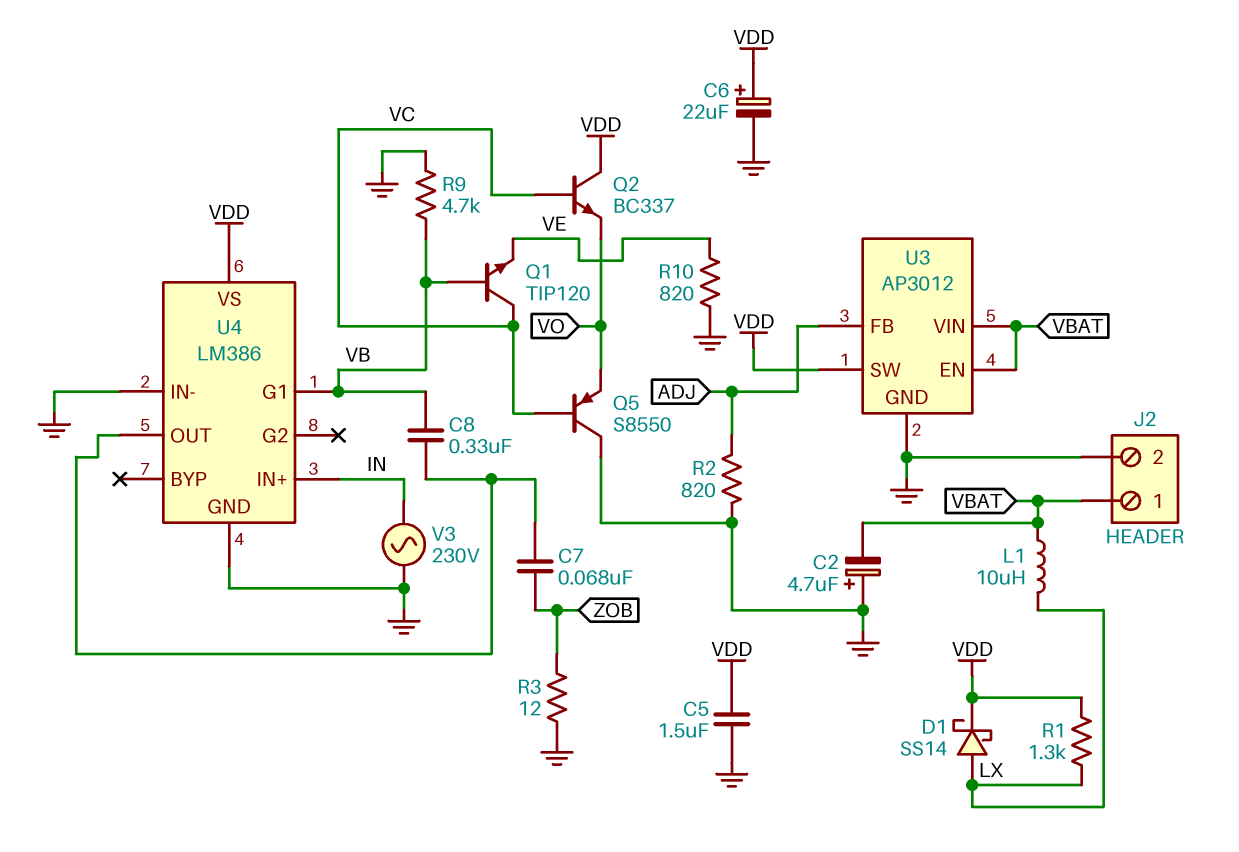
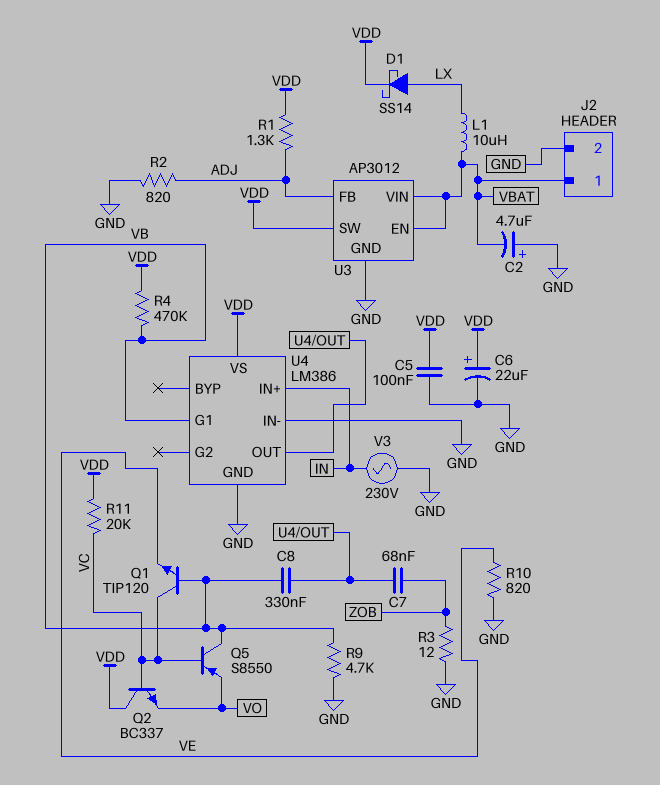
C5: 1.5uF (GND, VDD) -> 100nF (GND, VDD)
Q5: PNP S8550 (B VC, C GND, E VO) -> PNP S8550 (B VC, C VB, E VO)
R1: 1.3k (LX, VDD) -> 1.3k (ADJ, VDD)
R4: none -> 470k (VB, VDD)
R11: none -> 20k (VC, VDD)

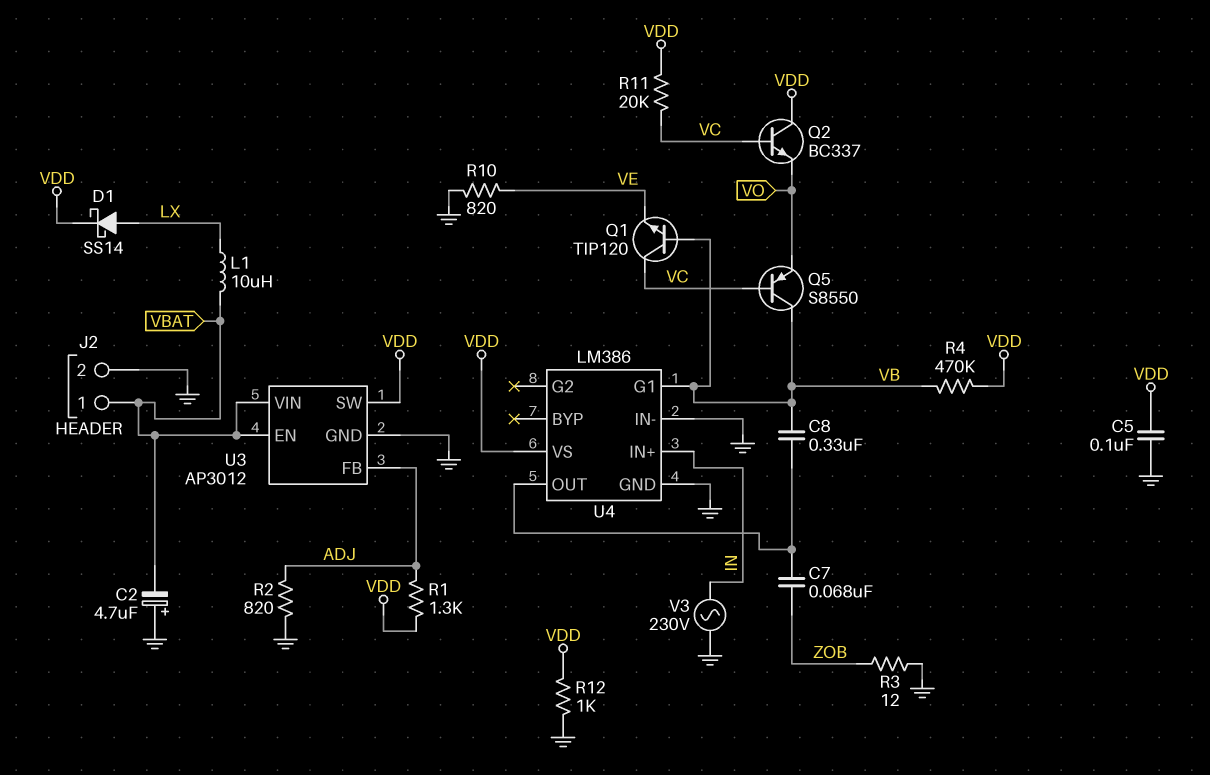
C6: 22uF (plus VDD, minus GND) -> none
R9: 4.7k (GND, VB) -> none
R12: none -> 1k (GND, VDD)

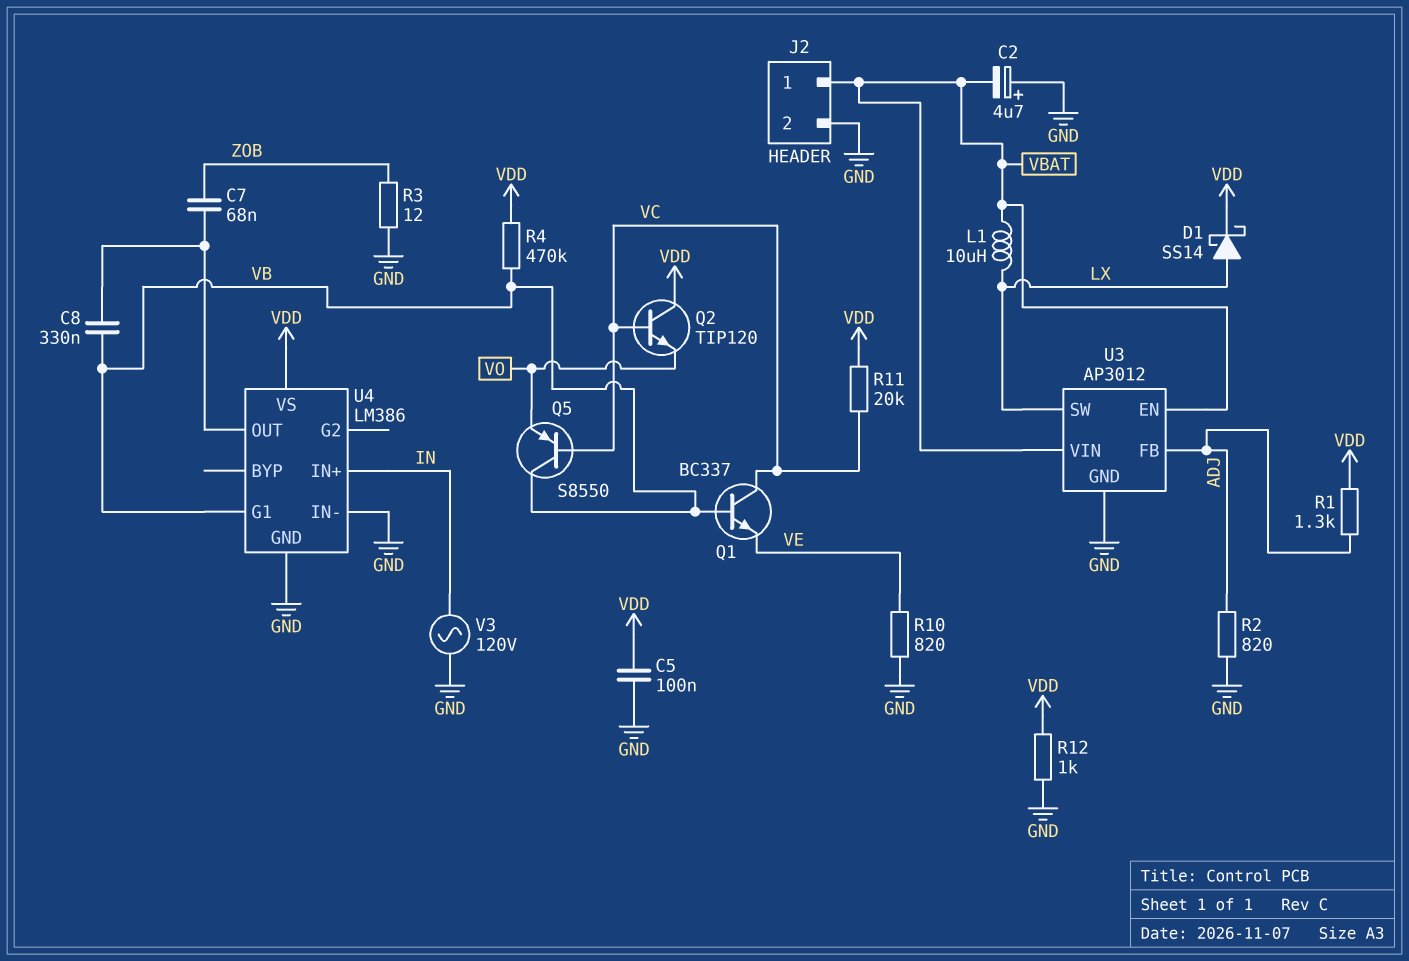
Q1: NPN TIP120 (B VB, C VC, E VE) -> NPN BC337 (B VB, C VC, E VE)
Q2: NPN BC337 (B VC, C VDD, E VO) -> NPN TIP120 (B VC, C VDD, E VO)
U3 pin SW: VDD -> LX
V3: AC 230V (GND, IN) -> AC 120V (GND, IN)

